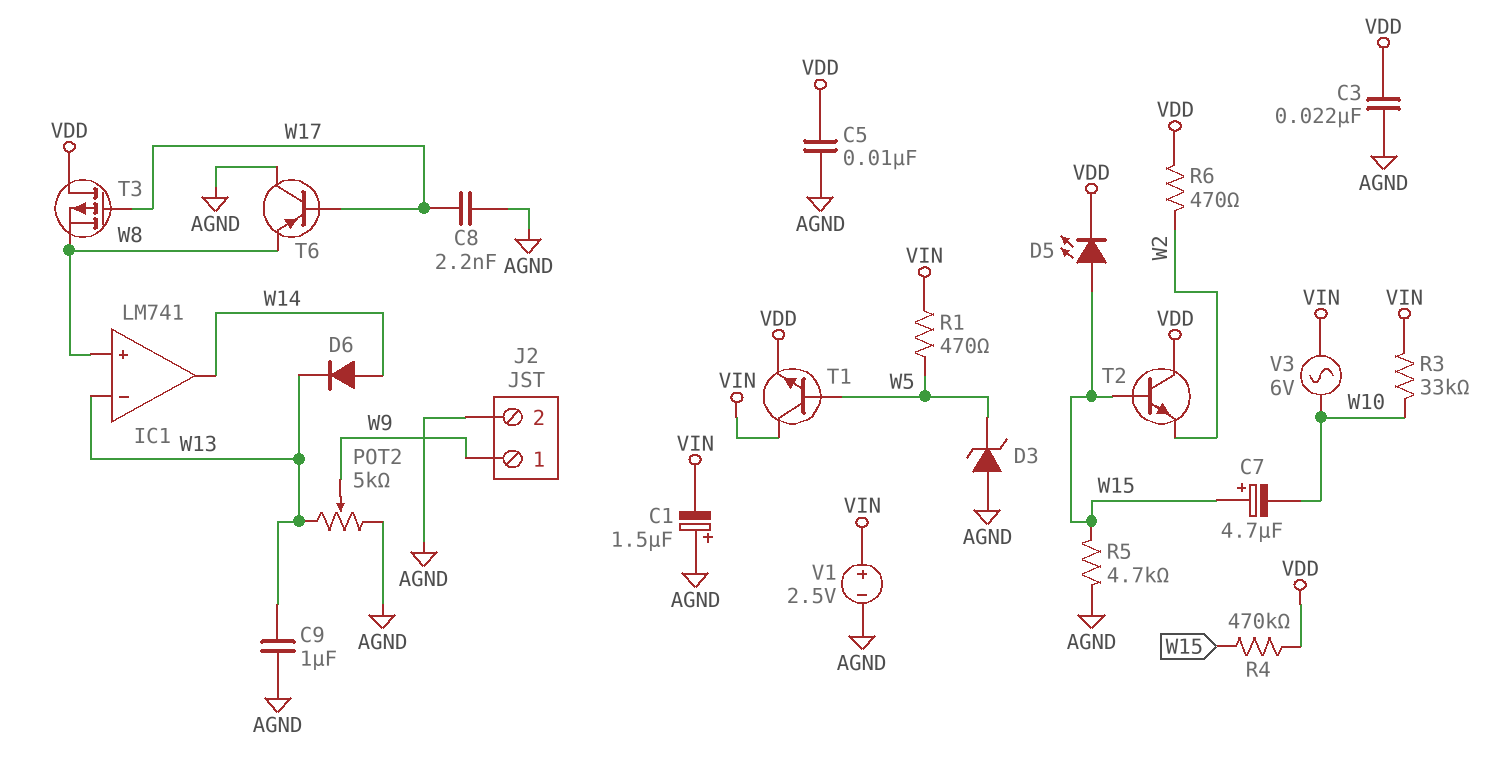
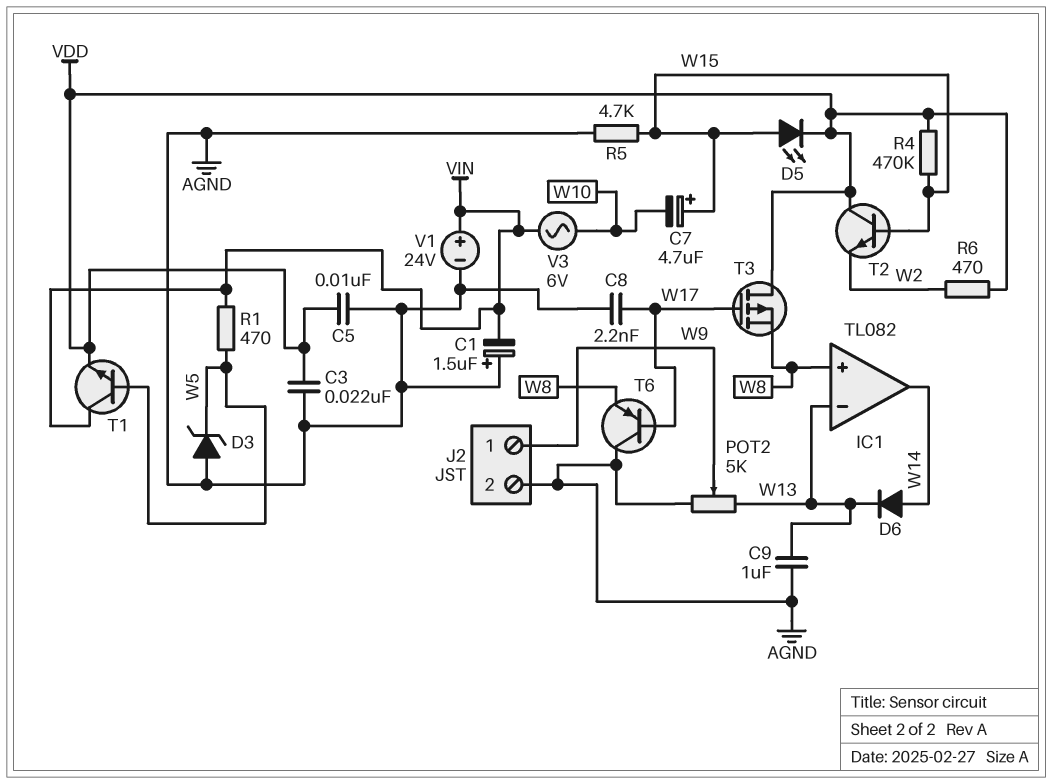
IC1: LM741 -> TL082
R3: 33k (VIN, W10) -> none
V1: 2.5V (plus VIN, minus AGND) -> 24V (plus VIN, minus AGND)

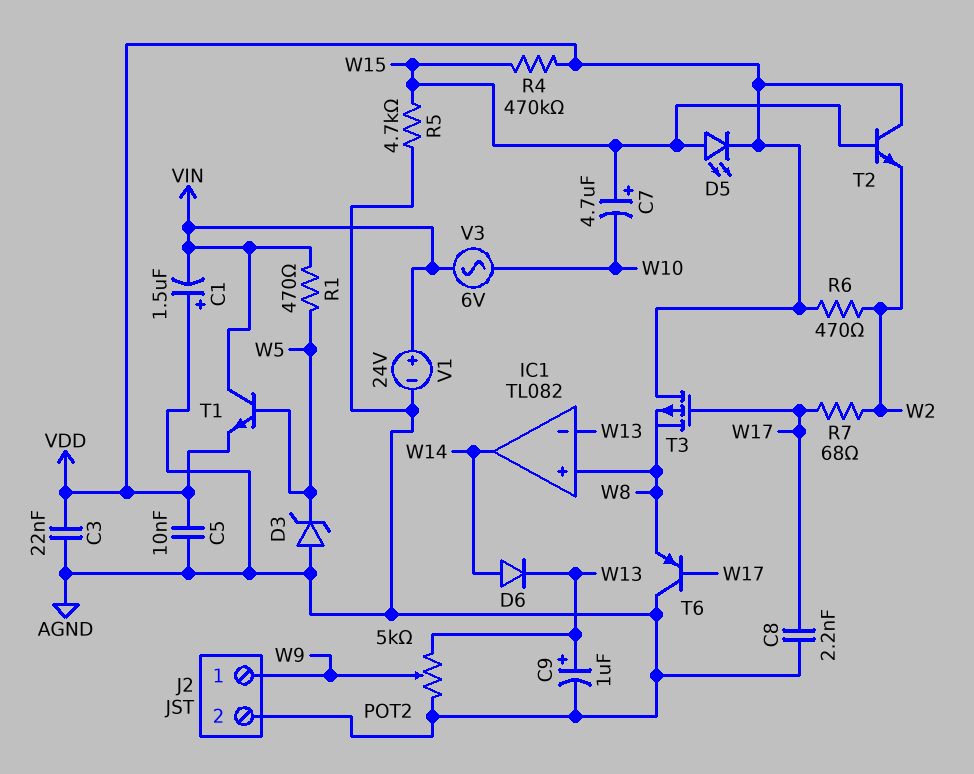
C9: 1uF (AGND, W13) -> 1uF (plus W13, minus AGND)
R7: none -> 68 (W2, W17)

